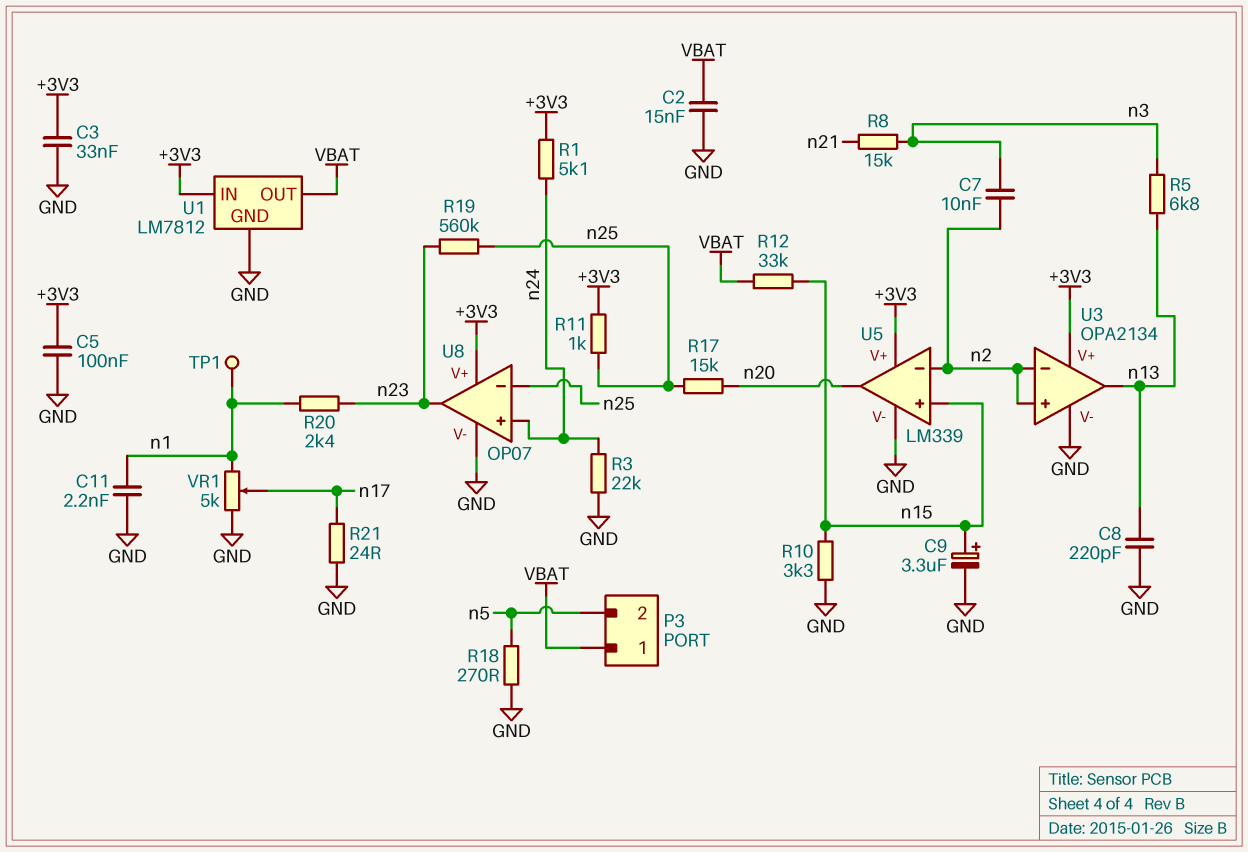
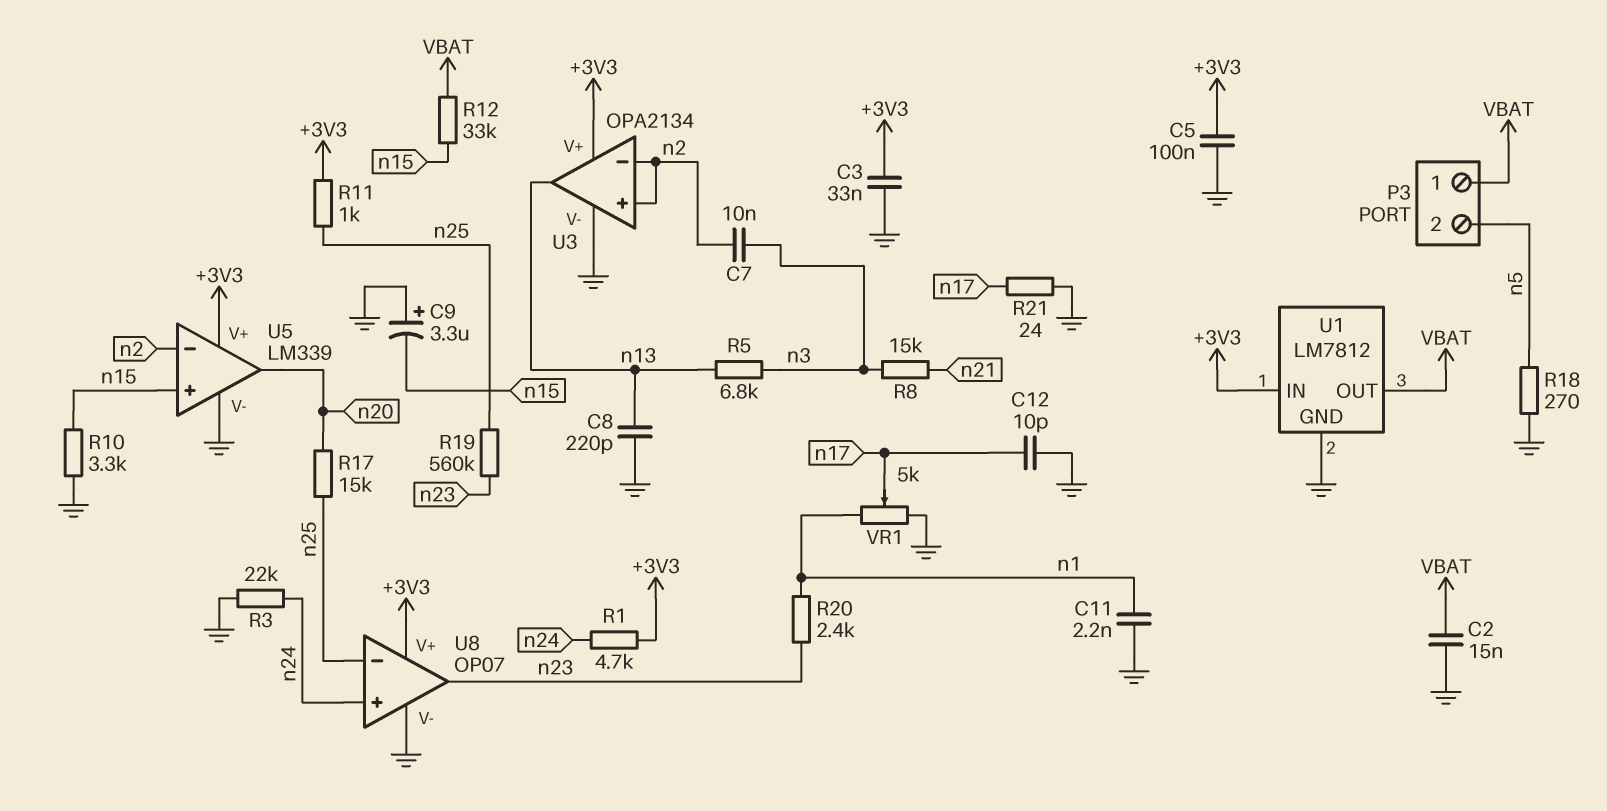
C9: 3.3uF (plus n15, minus GND) -> 3.3uF (plus GND, minus n15)
C12: none -> 10pF (GND, n17)
R1: 5.1k (+3V3, n24) -> 4.7k (+3V3, n24)
TP1: test point (n1) -> none

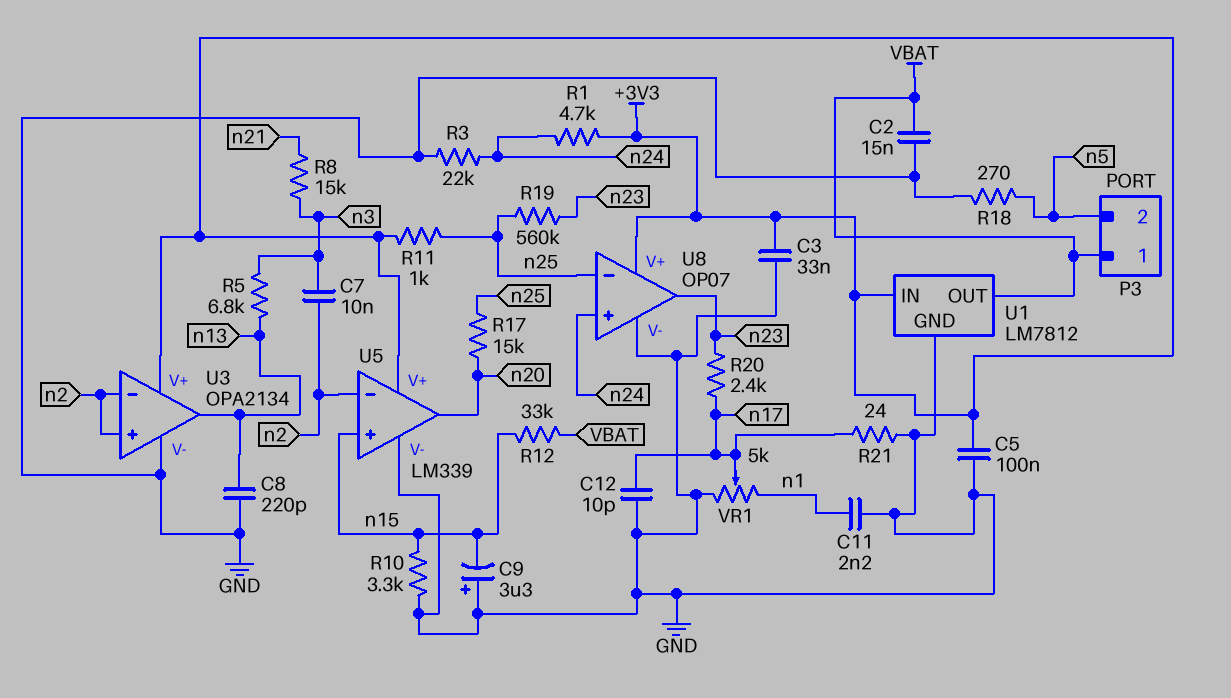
R20: 2.4k (n1, n23) -> 2.4k (n17, n23)

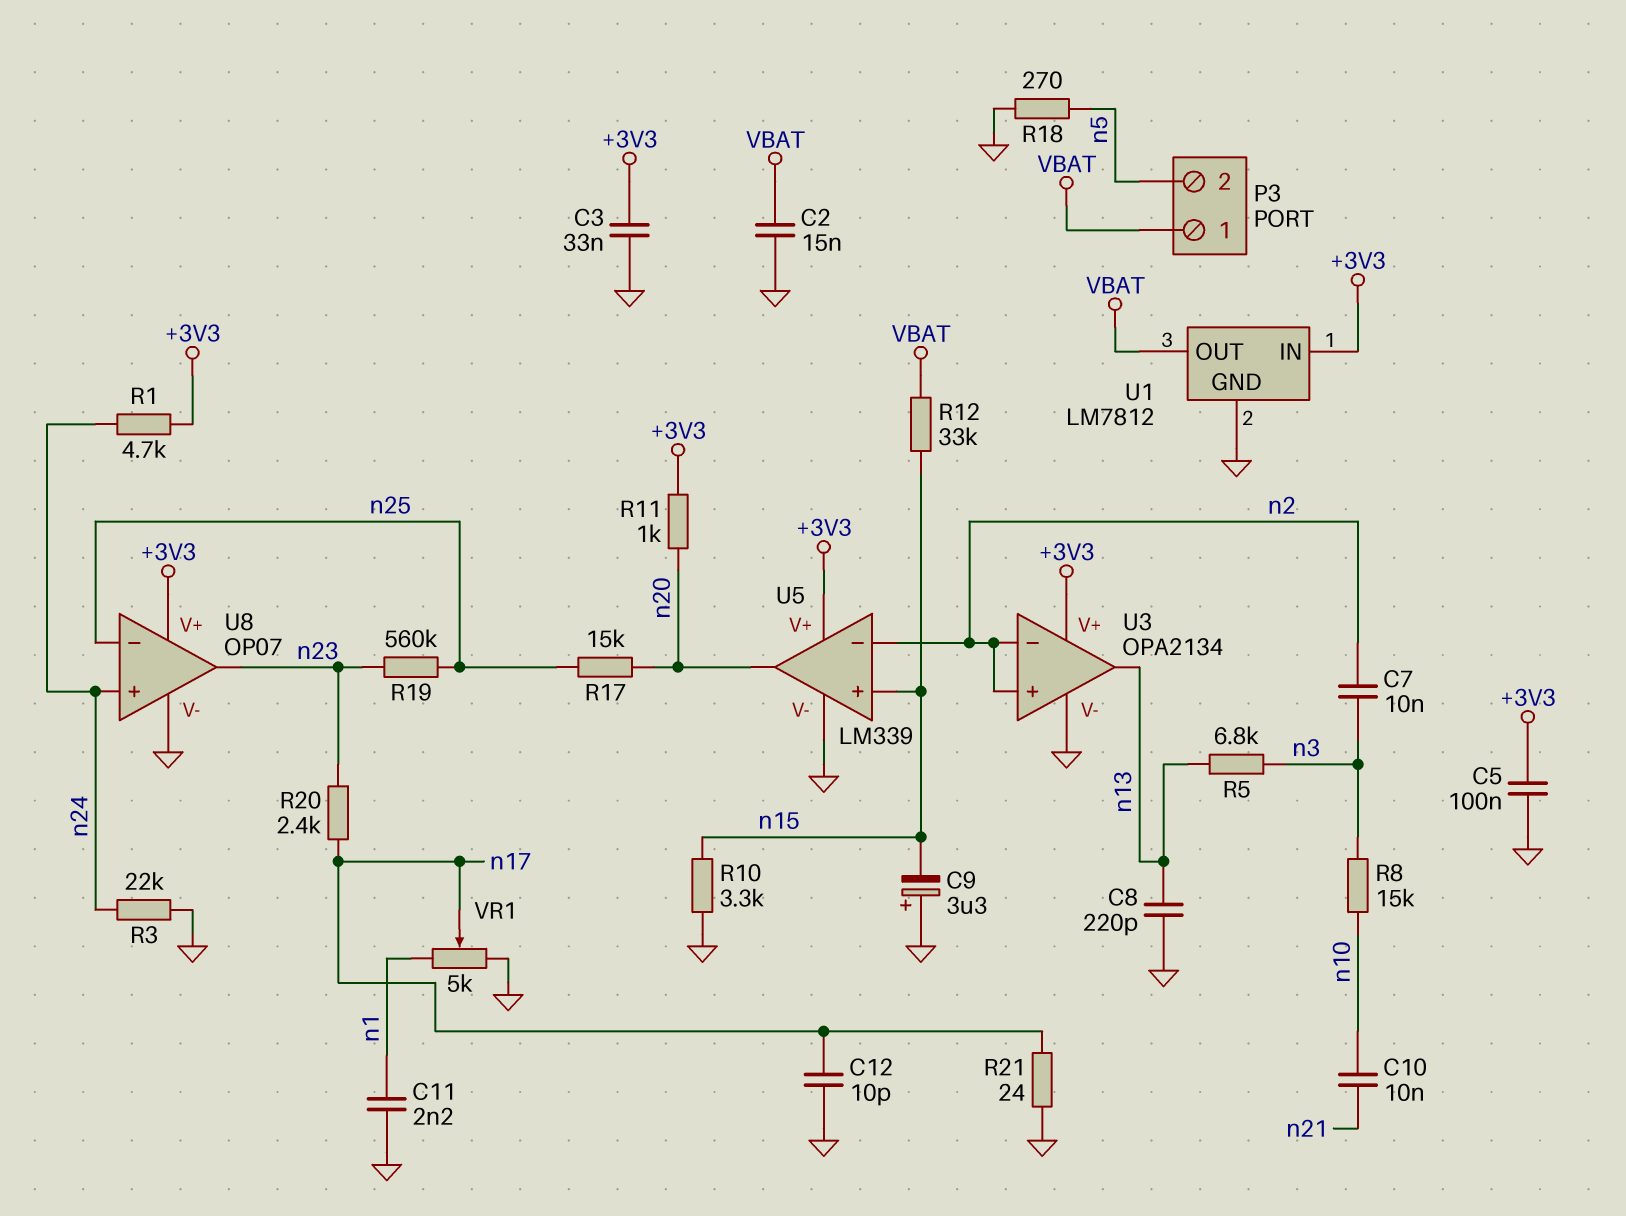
C10: none -> 10nF (n10, n21)
R8: 15k (n3, n21) -> 15k (n3, n10)
R11: 1k (+3V3, n25) -> 1k (+3V3, n20)

